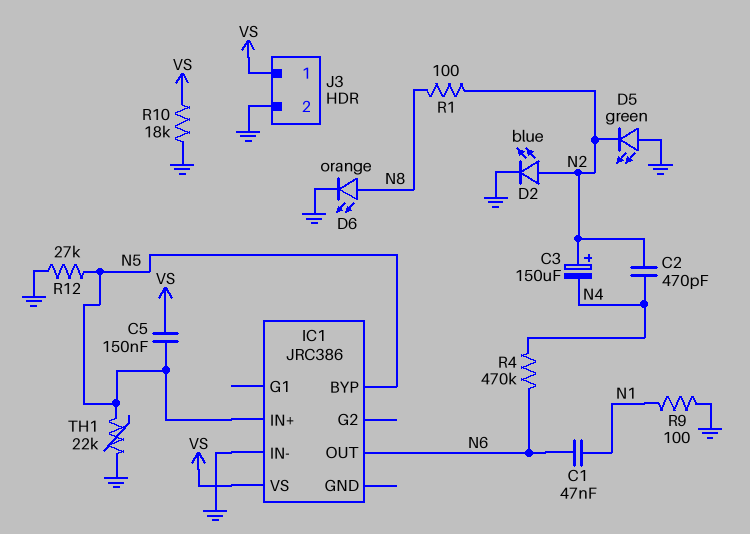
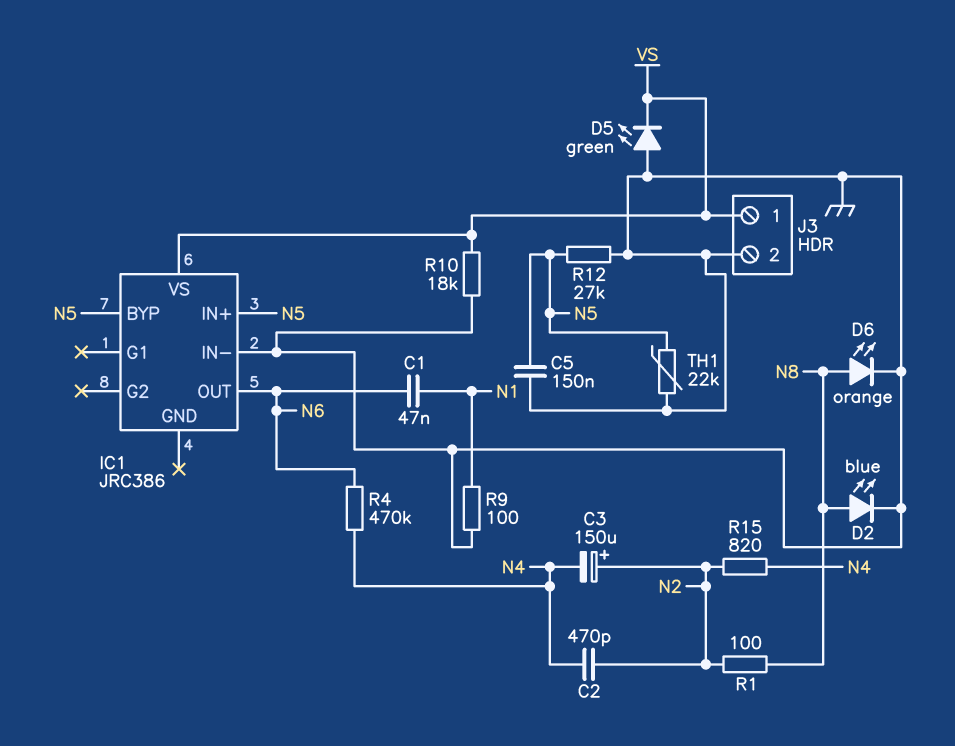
C5: 150nF (N5, VS) -> 150nF (GND, N5)
D2: LED blue (A N2, K GND) -> LED blue (A N8, K GND)
D5: LED green (A GND, K N2) -> LED green (A GND, K VS)
R15: none -> 820 (N2, N4)

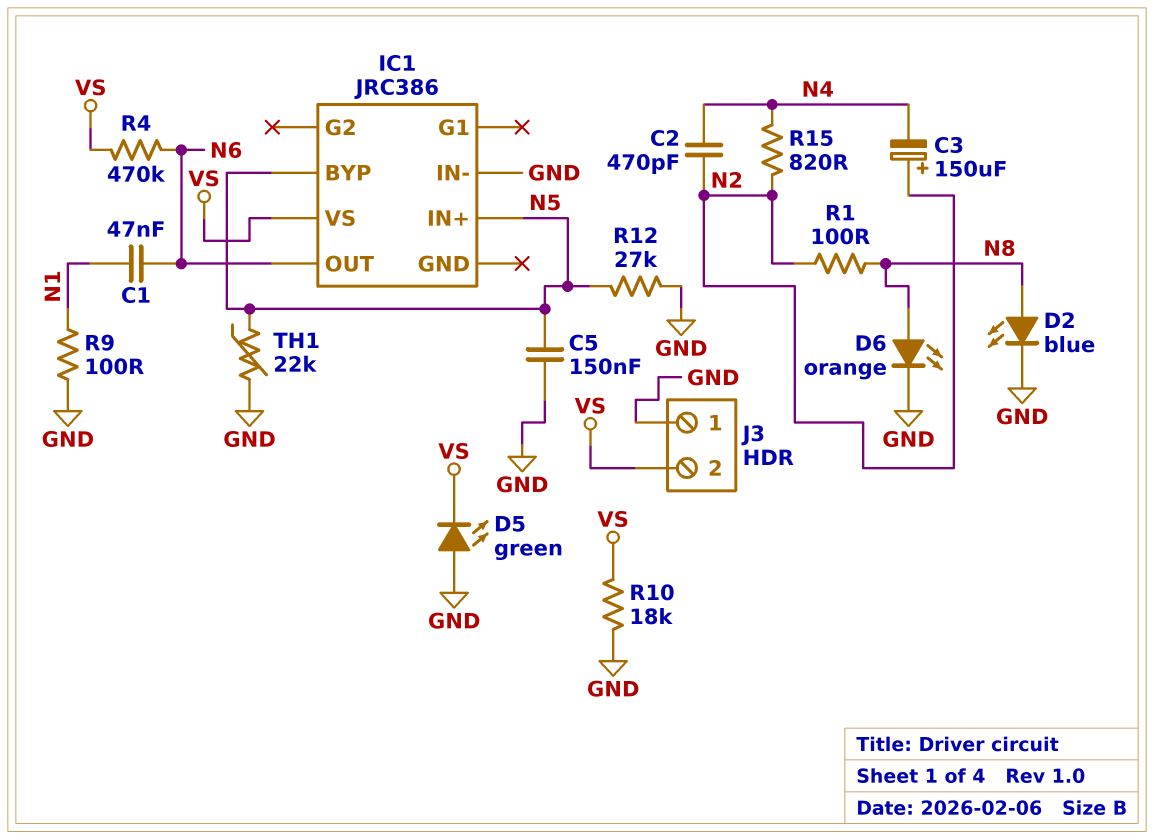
J3 pin 1: VS -> GND
J3 pin 2: GND -> VS
R4: 470k (N4, N6) -> 470k (N6, VS)

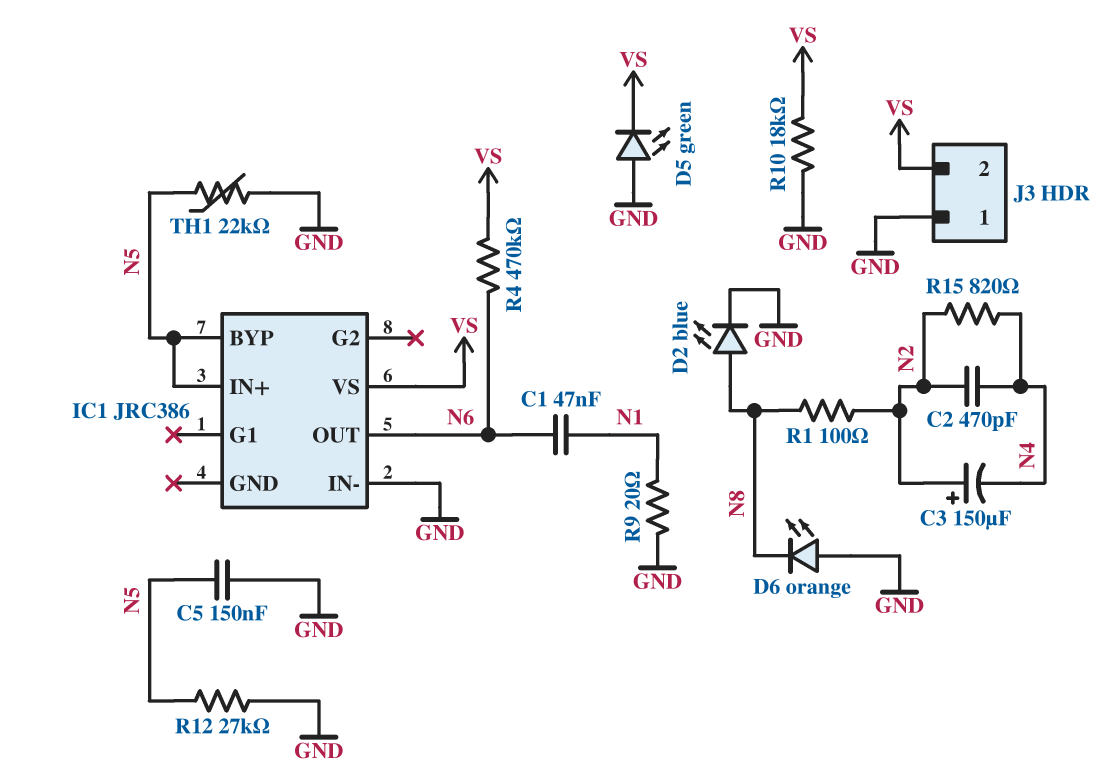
D6: LED orange (A N8, K GND) -> LED orange (A GND, K N8)
R9: 100 (GND, N1) -> 20 (GND, N1)

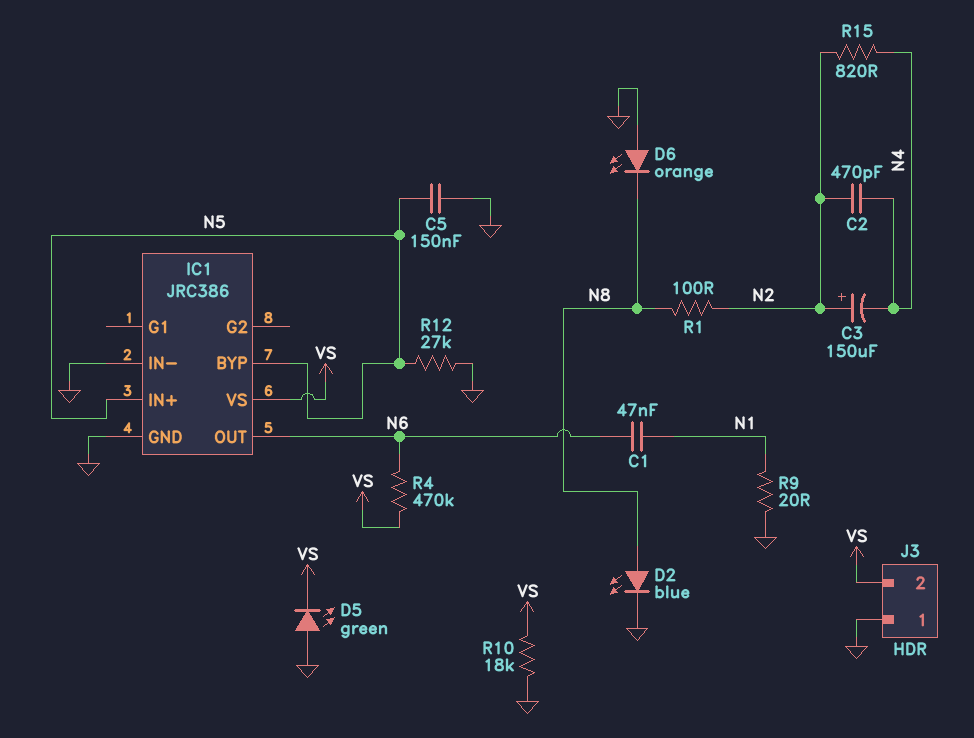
IC1 pin GND: none -> GND
TH1: 22k (GND, N5) -> none

